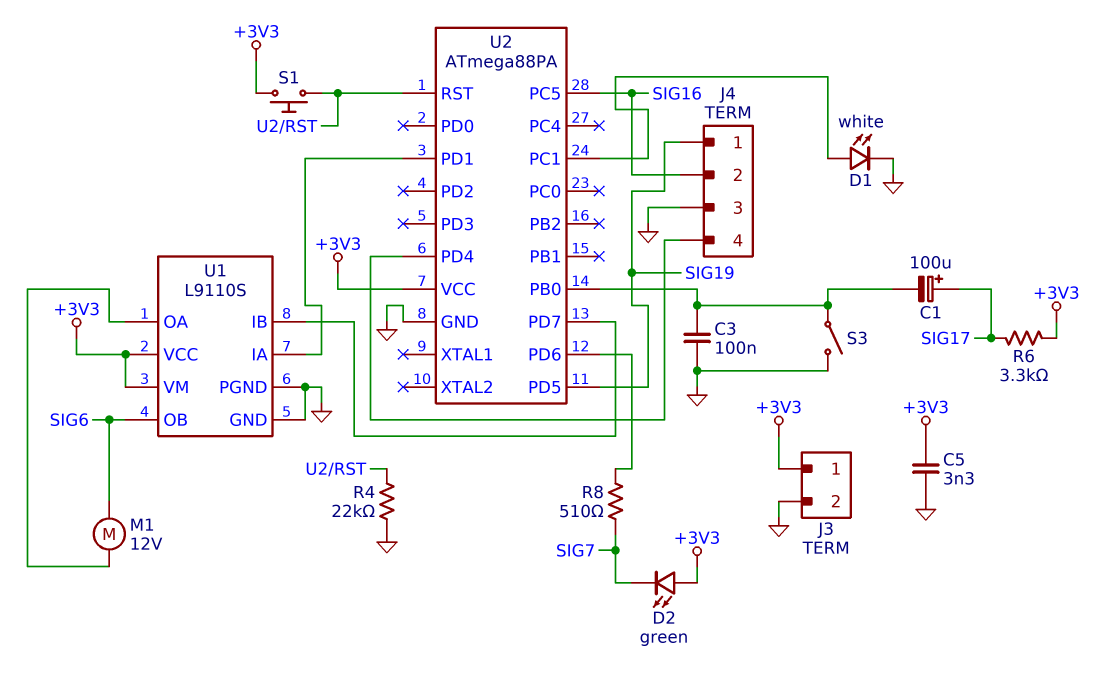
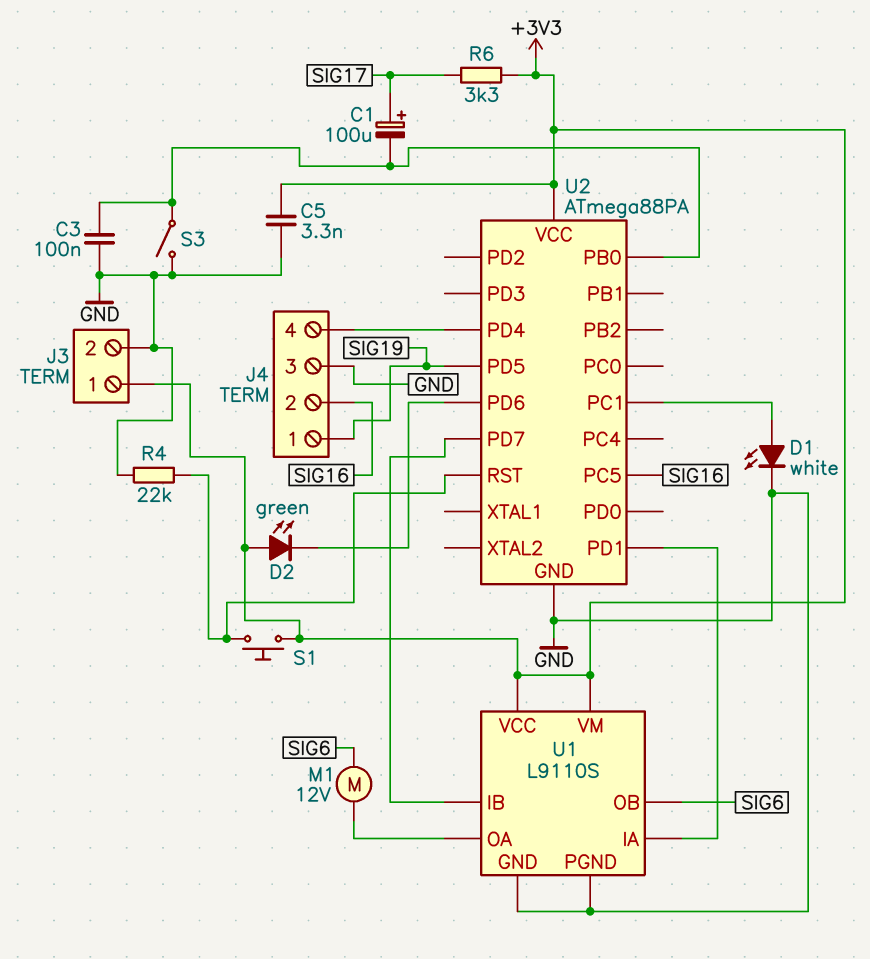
D2: LED green (A +3V3, K SIG7) -> LED green (A +3V3, K U2/PD6)
R8: 510 (SIG7, U2/PD6) -> none

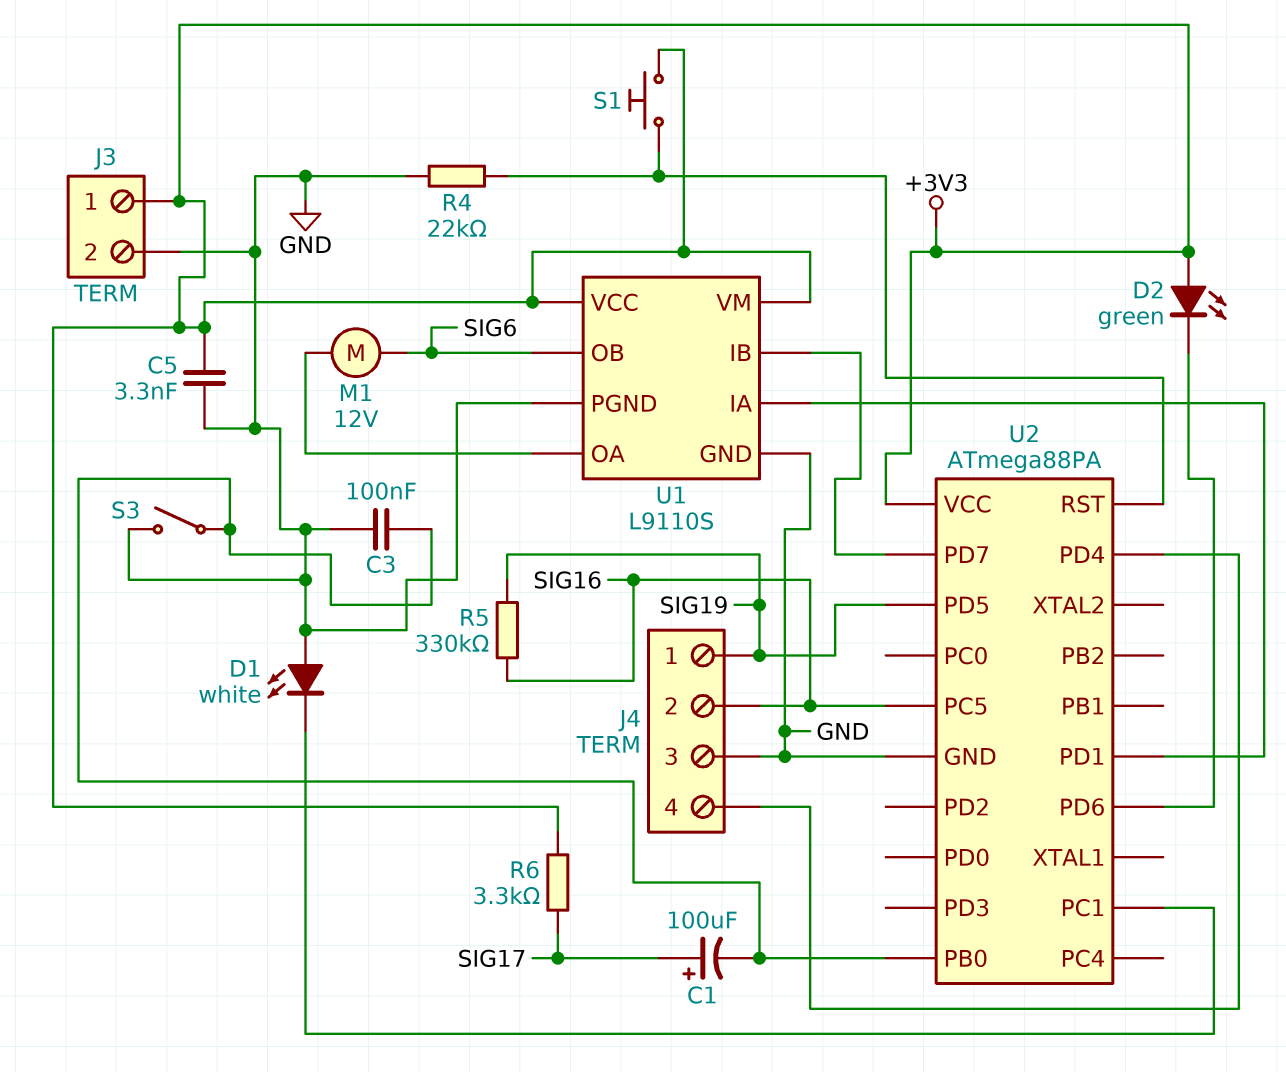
D1: LED white (A U2/PC1, K GND) -> LED white (A GND, K U2/PC1)
R5: none -> 330k (SIG16, SIG19)

